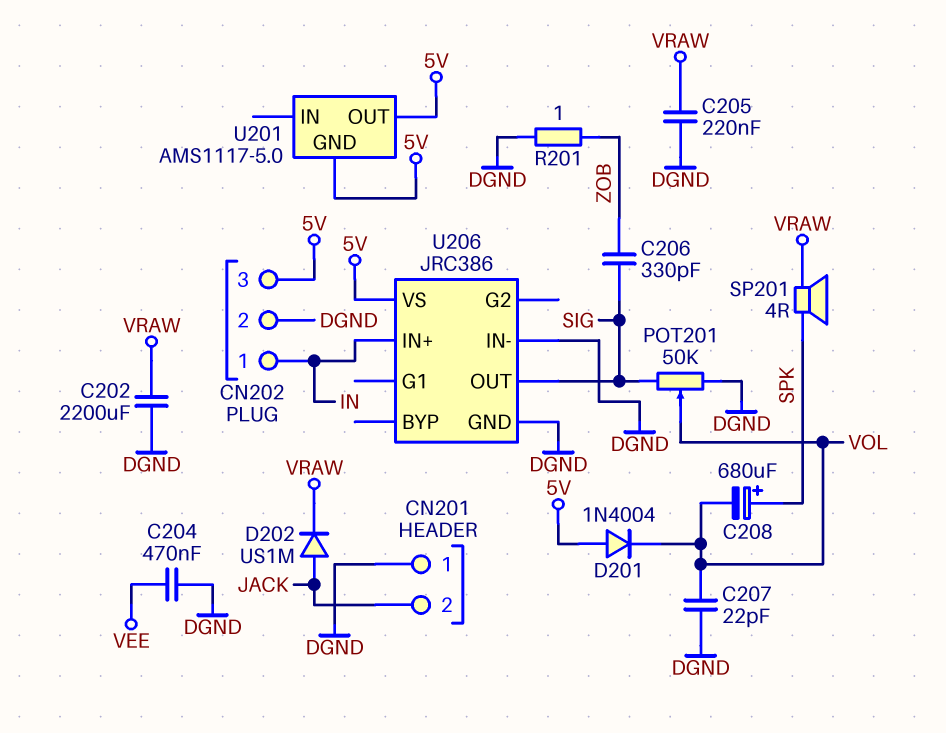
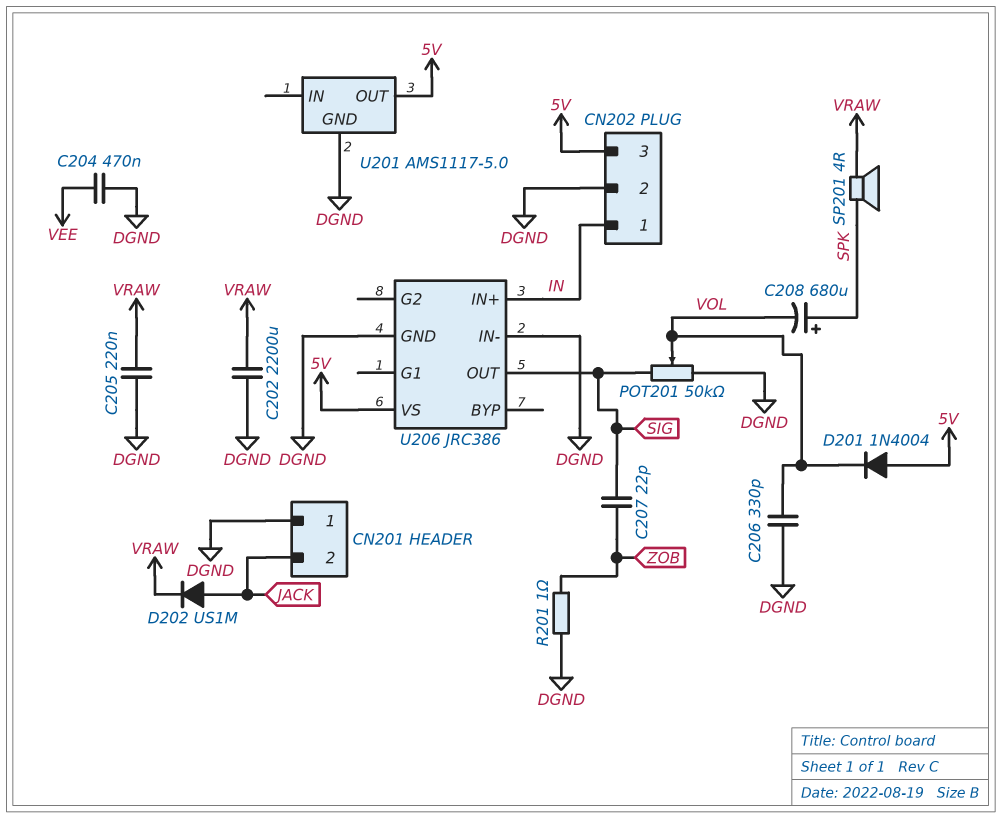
C206: 330pF (SIG, ZOB) -> 330pF (DGND, VOL)
C207: 22pF (DGND, VOL) -> 22pF (SIG, ZOB)
U201 pin GND: 5V -> DGND

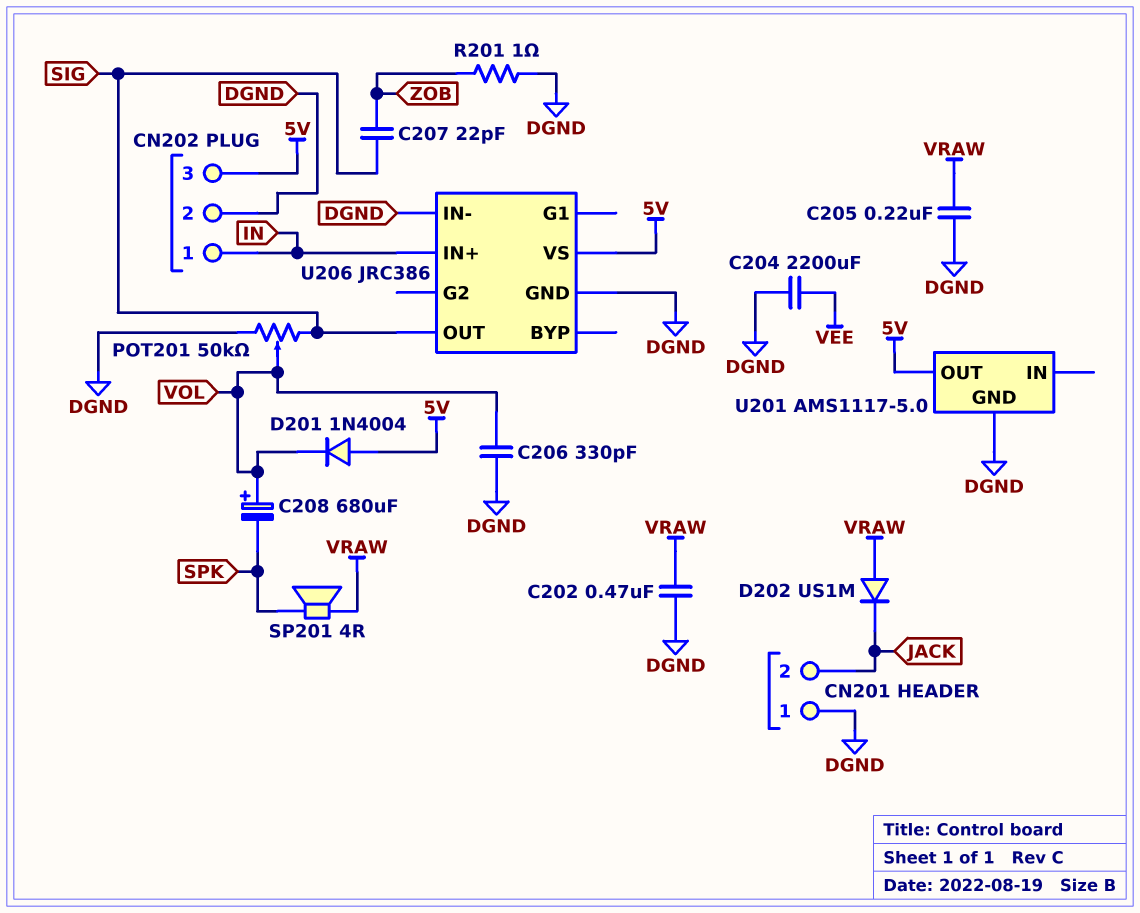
C202: 2200uF (DGND, VRAW) -> 470nF (DGND, VRAW)
C204: 470nF (DGND, VEE) -> 2200uF (DGND, VEE)
C208: 680uF (plus SPK, minus VOL) -> 680uF (plus VOL, minus SPK)
D202: diode US1M (A JACK, K VRAW) -> diode US1M (A VRAW, K JACK)

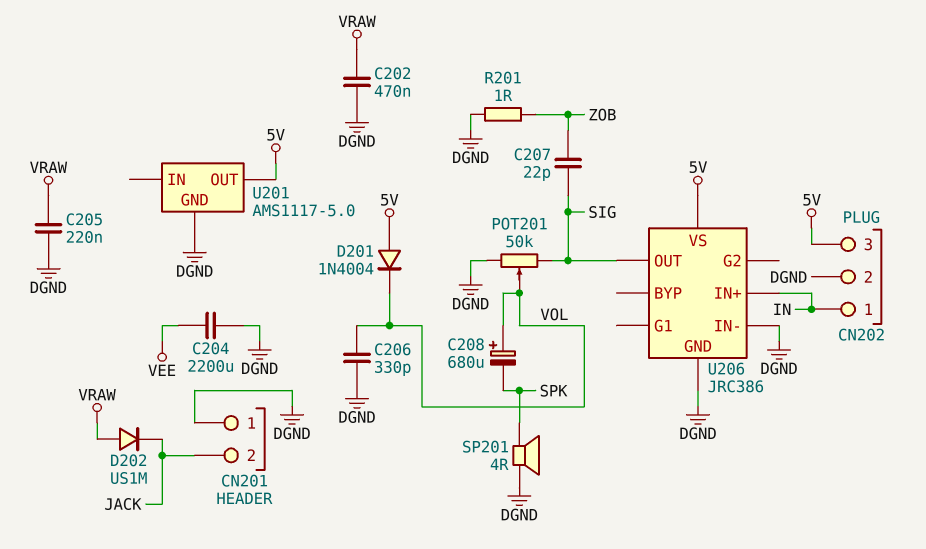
SP201: speaker 4R (SPK, VRAW) -> speaker 4R (DGND, SPK)

